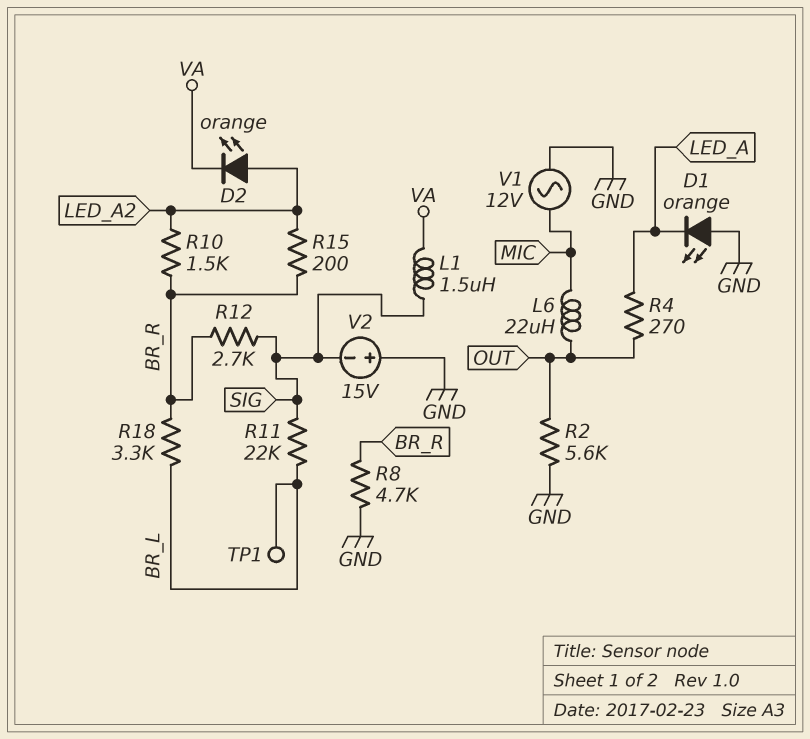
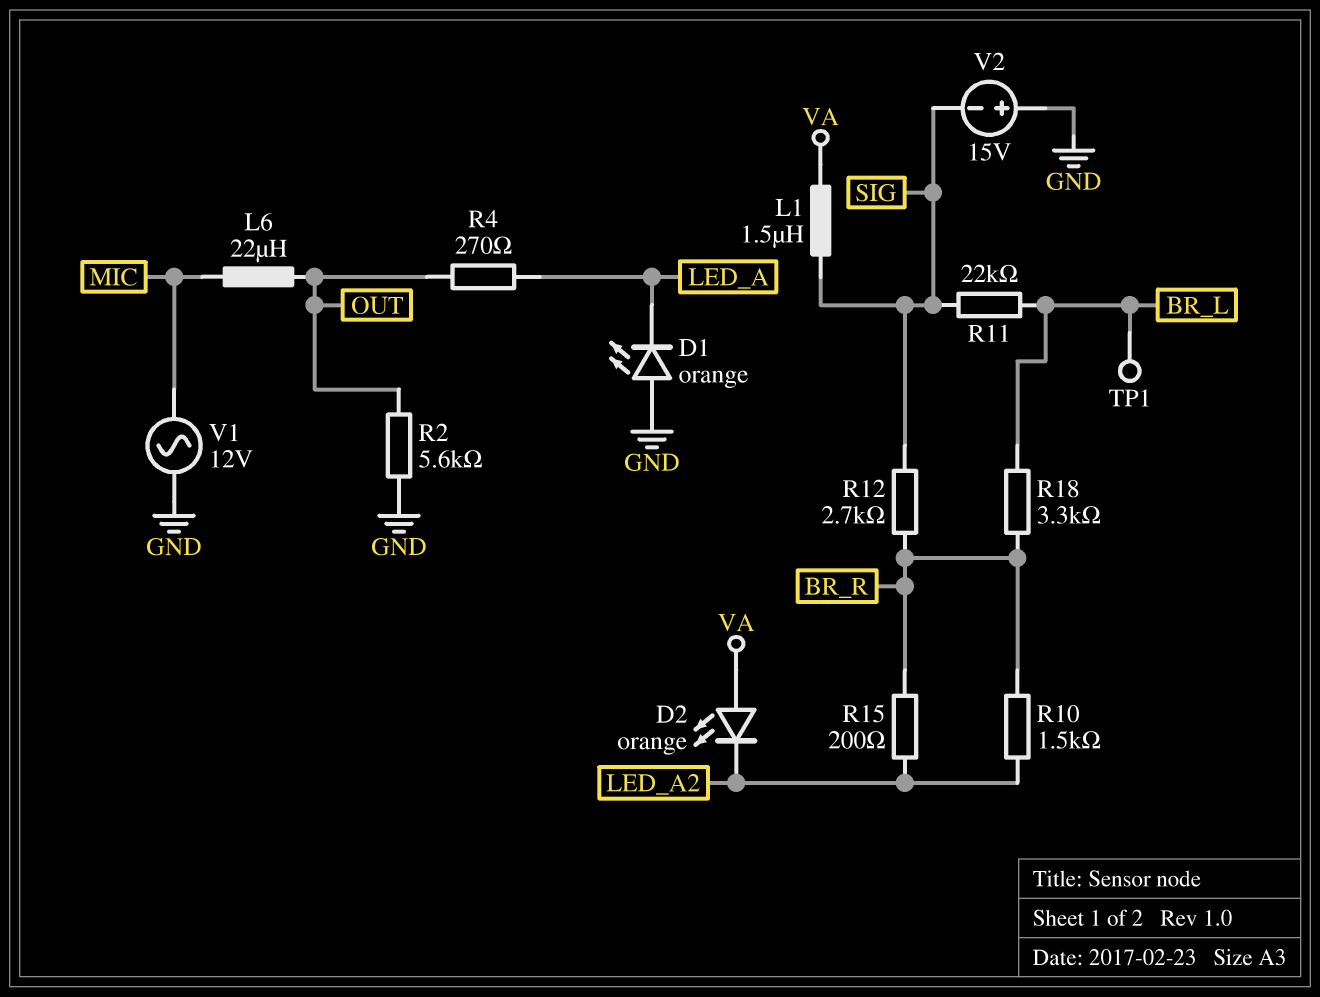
D2: LED orange (A LED_A2, K VA) -> LED orange (A VA, K LED_A2)
R8: 4.7k (BR_R, GND) -> none

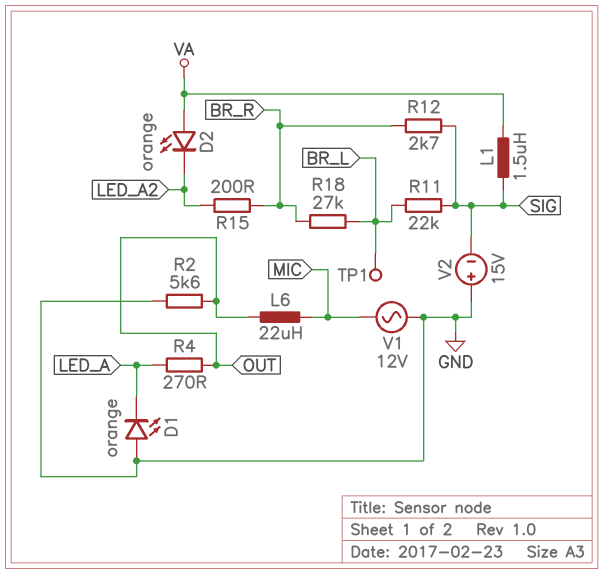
R10: 1.5k (BR_R, LED_A2) -> none
R18: 3.3k (BR_L, BR_R) -> 27k (BR_L, BR_R)

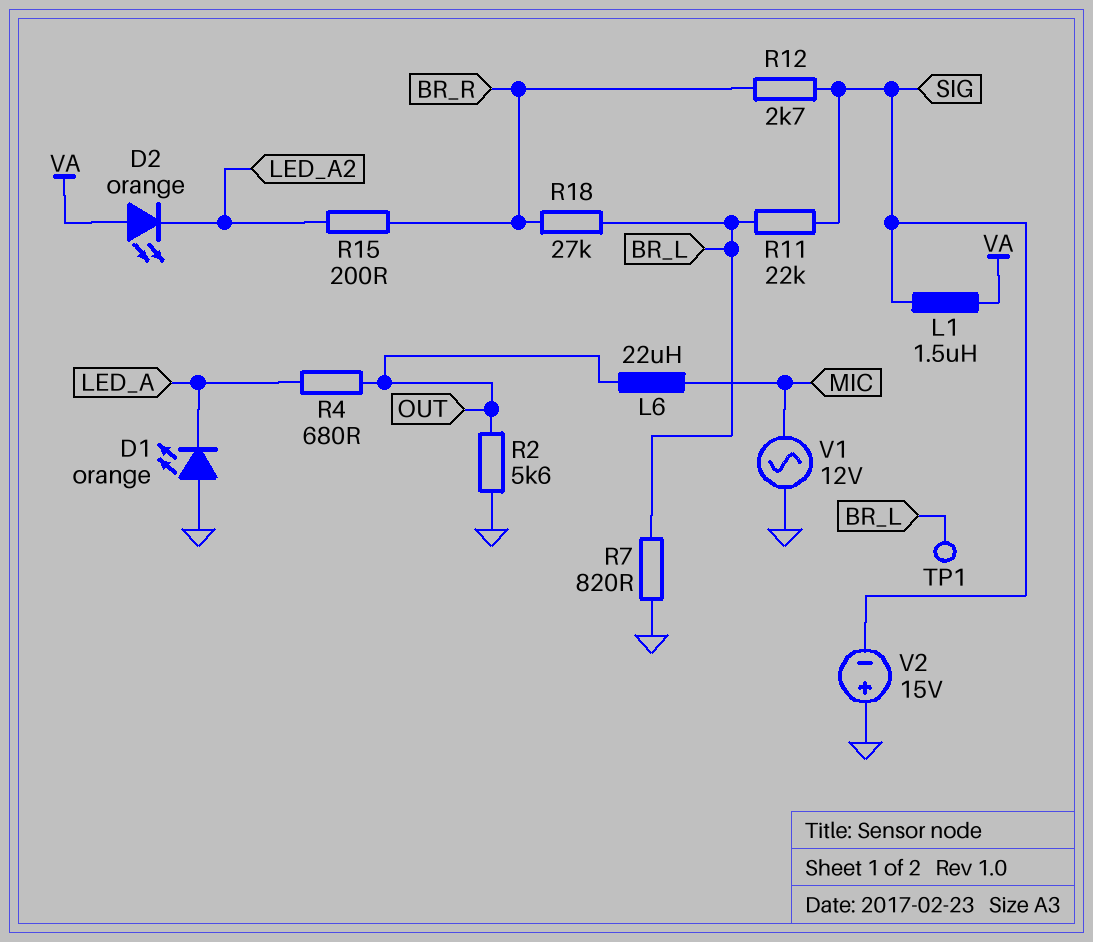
R4: 270 (LED_A, OUT) -> 680 (LED_A, OUT)
R7: none -> 820 (BR_L, GND)

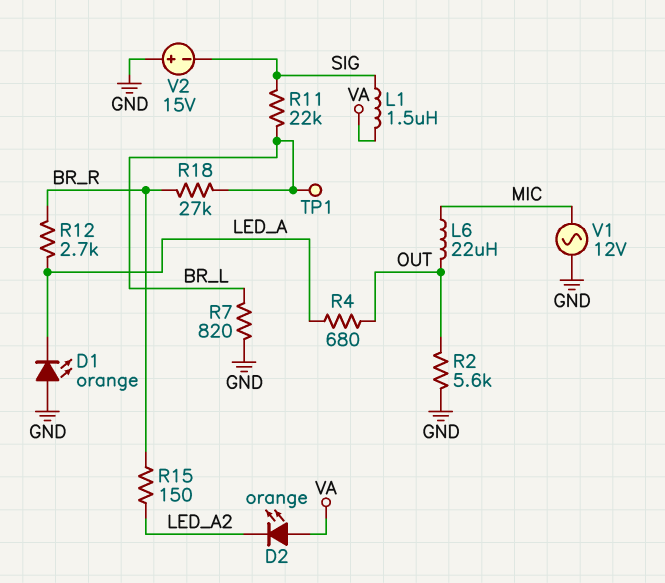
R12: 2.7k (BR_R, SIG) -> 2.7k (BR_R, LED_A)
R15: 200 (BR_R, LED_A2) -> 150 (BR_R, LED_A2)

